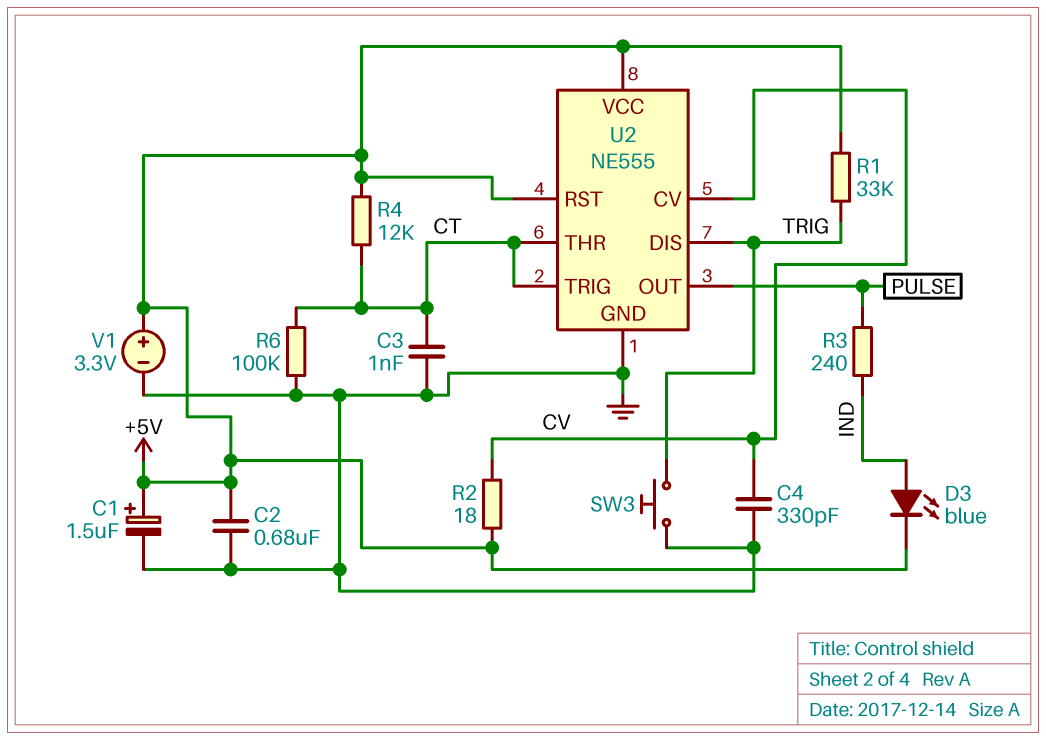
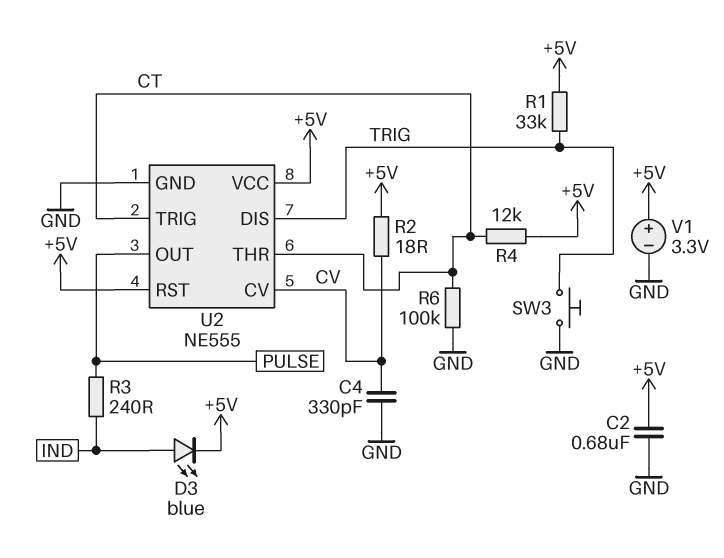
C1: 1.5uF (plus +5V, minus GND) -> none
C3: 1nF (CT, GND) -> none

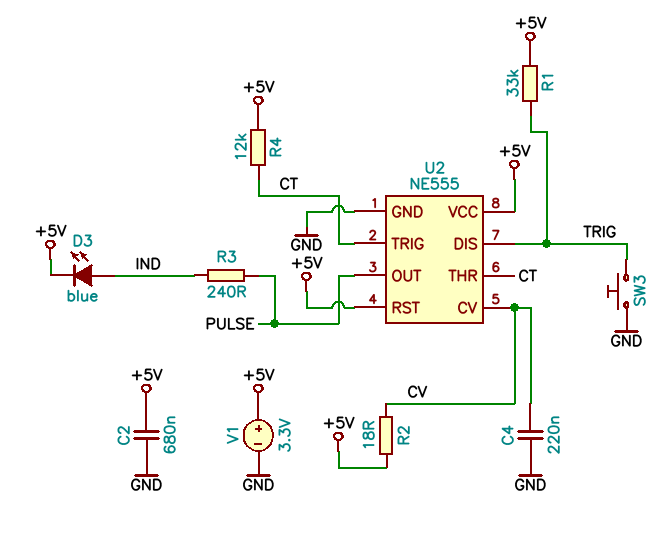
C4: 330pF (CV, GND) -> 220nF (CV, GND)
R6: 100k (CT, GND) -> none

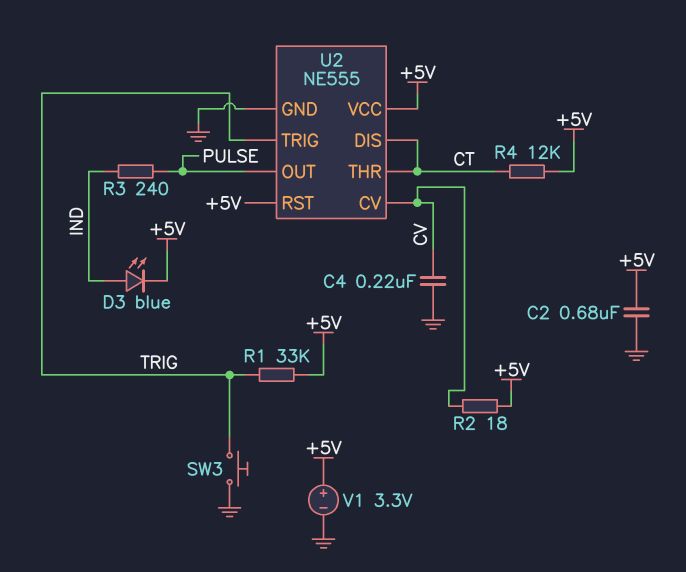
U2 pin DIS: TRIG -> CT
U2 pin TRIG: CT -> TRIG

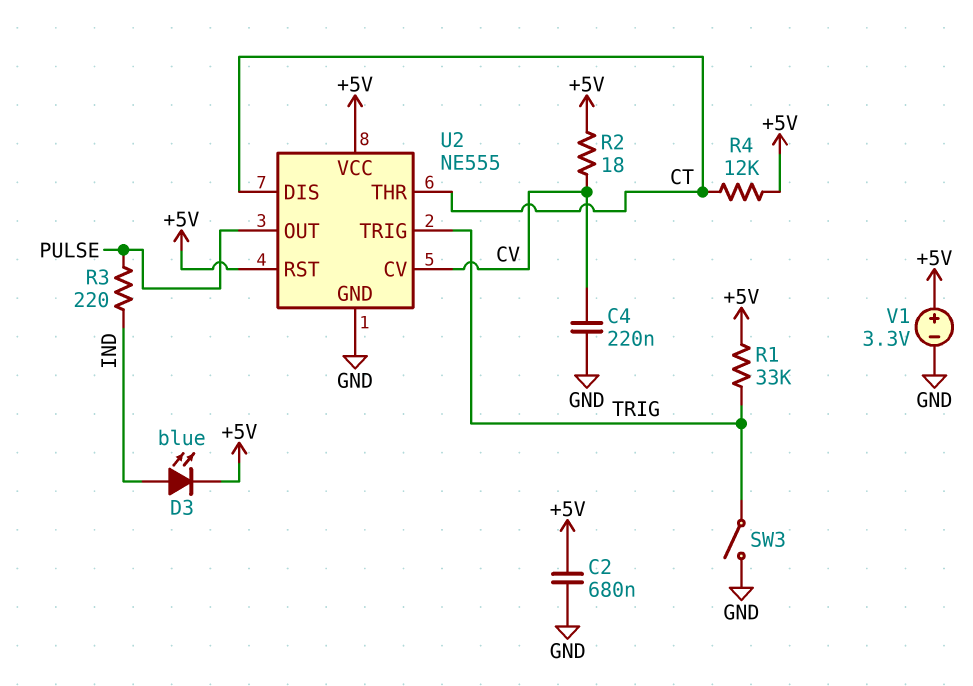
R3: 240 (IND, PULSE) -> 220 (IND, PULSE)
SW3: button (GND, TRIG) -> switch (GND, TRIG)

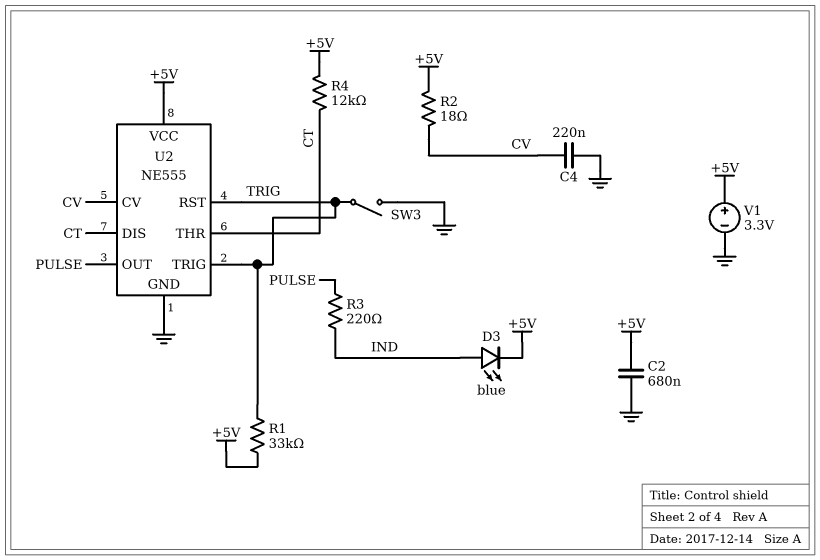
U2 pin RST: +5V -> TRIG

